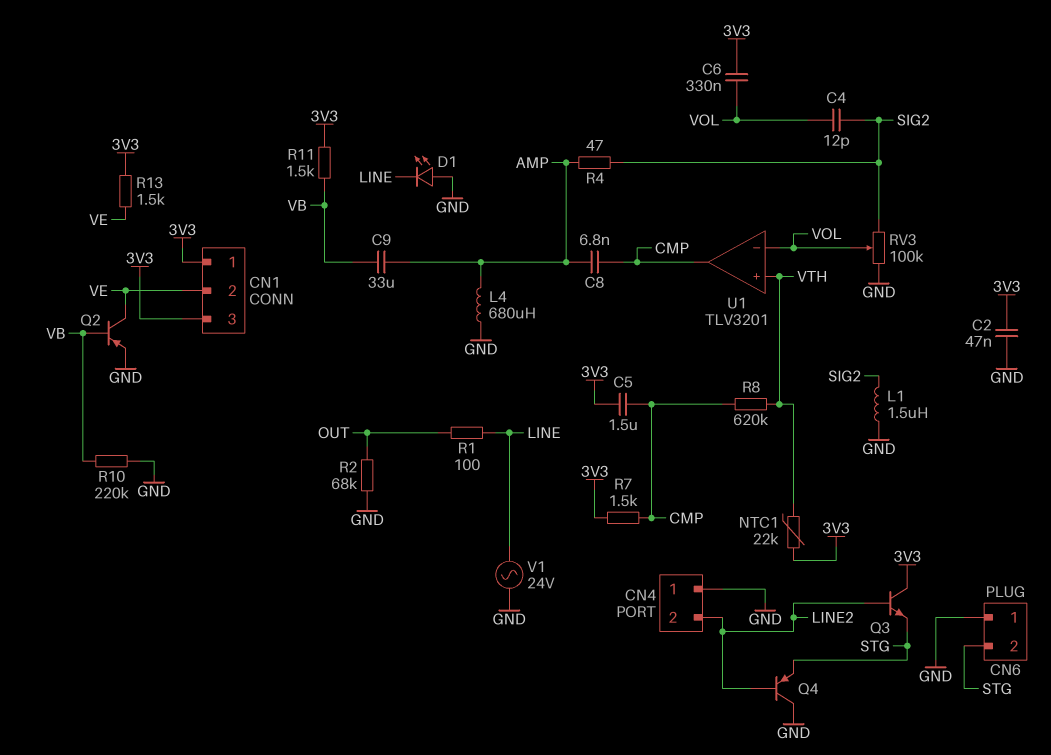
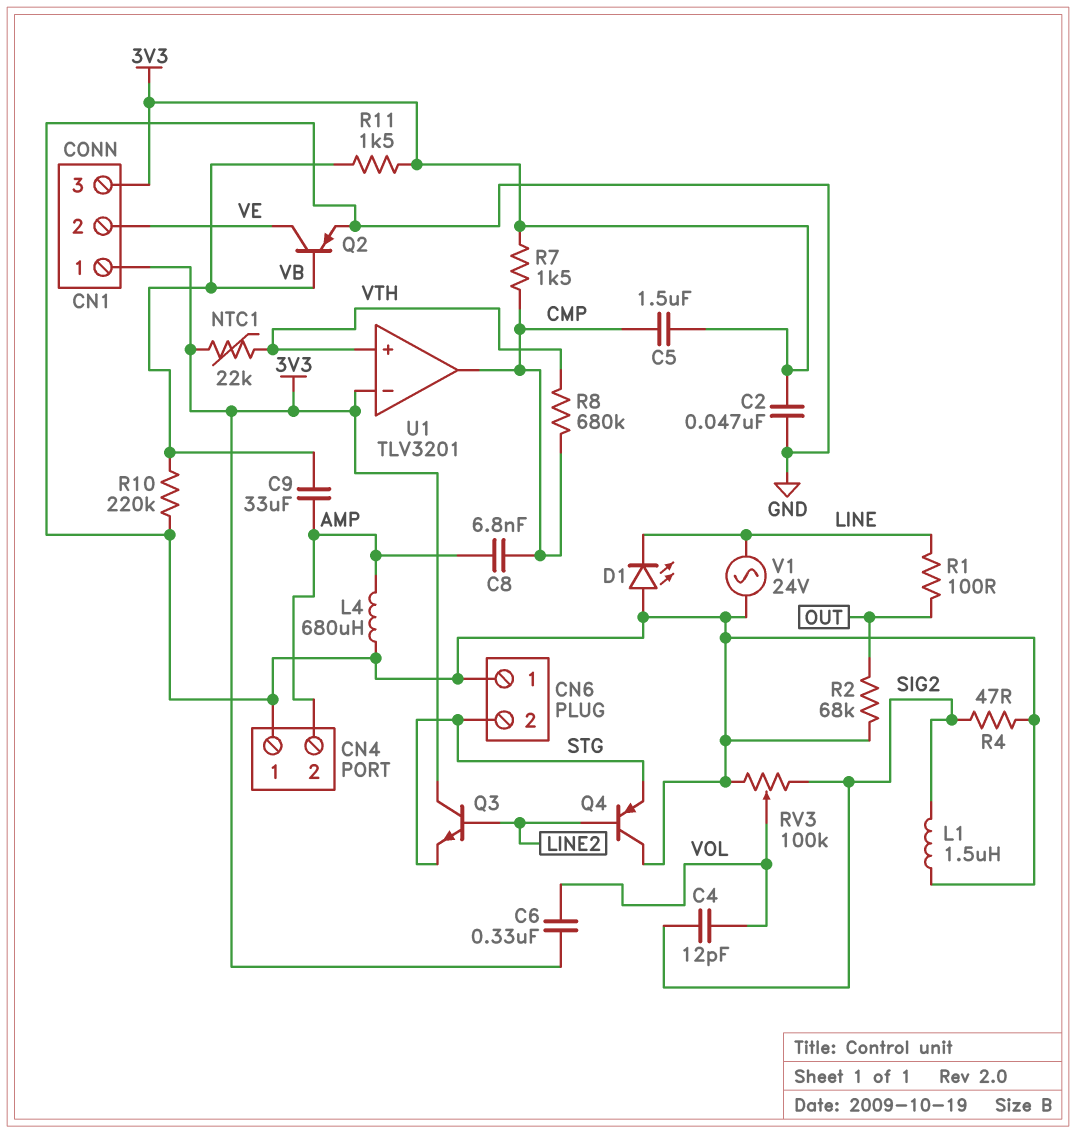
CN4 pin 2: LINE2 -> AMP
R4: 47 (AMP, SIG2) -> 47 (GND, SIG2)
R8: 620k (CMP, VTH) -> 680k (CMP, VTH)
R13: 1.5k (3V3, VE) -> none
U1 pin in-: VOL -> 3V3

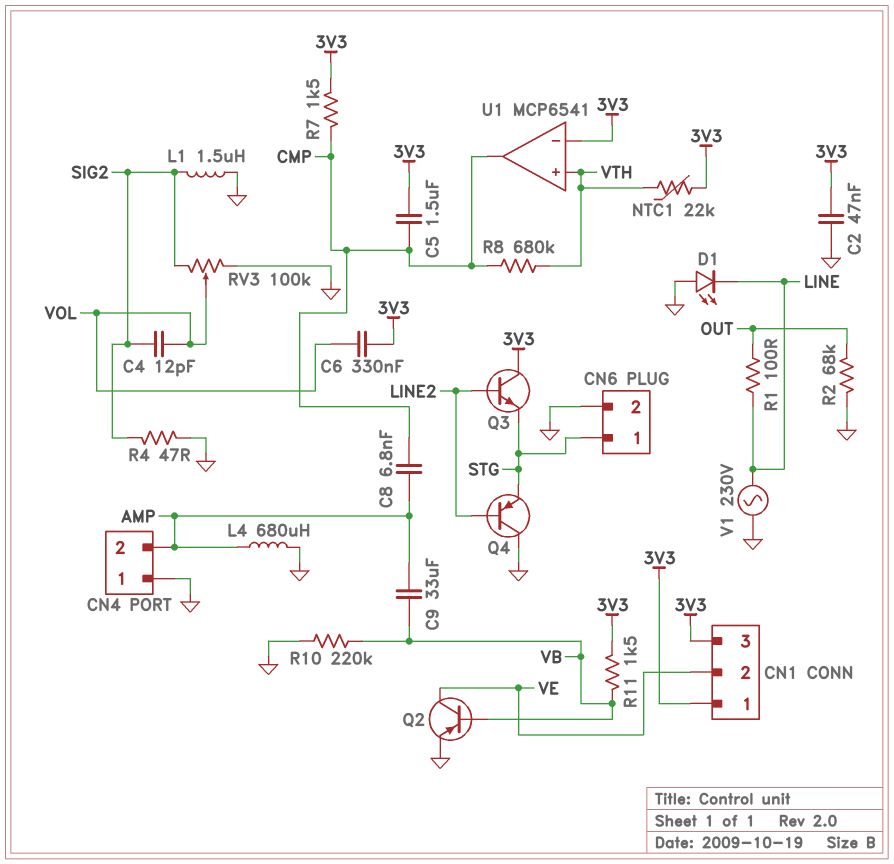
CN6 pin 1: GND -> STG
CN6 pin 2: STG -> GND
U1: TLV3201 -> MCP6541
V1: AC 24V (GND, LINE) -> AC 230V (GND, LINE)

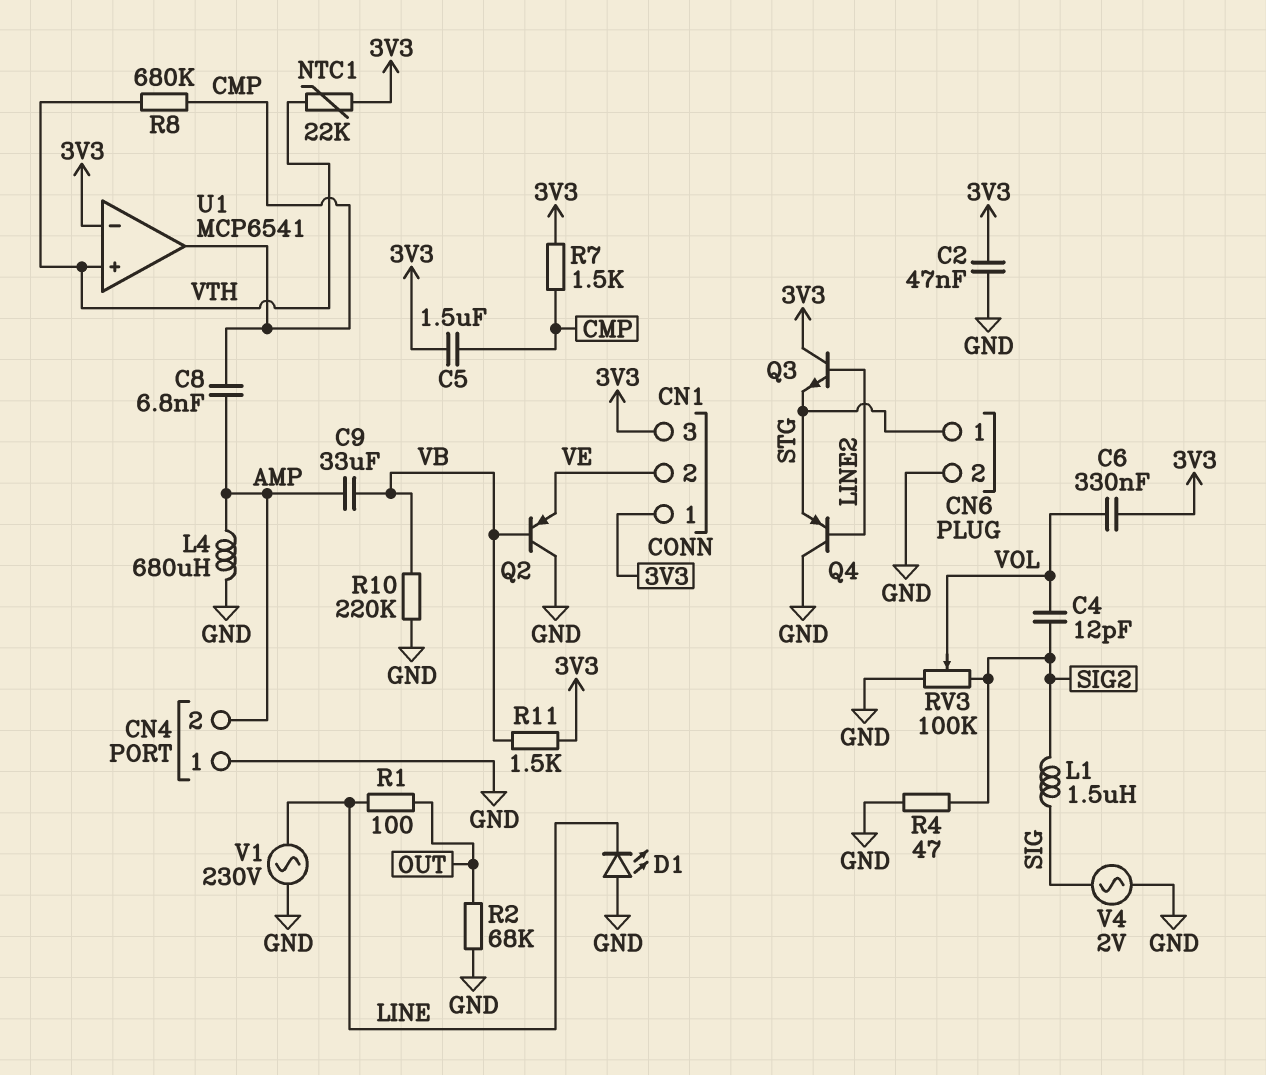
L1: 1.5uH (GND, SIG2) -> 1.5uH (SIG, SIG2)
Q2: PNP (B VB, C VE, E GND) -> PNP (B VB, C GND, E VE)
V4: none -> AC 2V (GND, SIG)

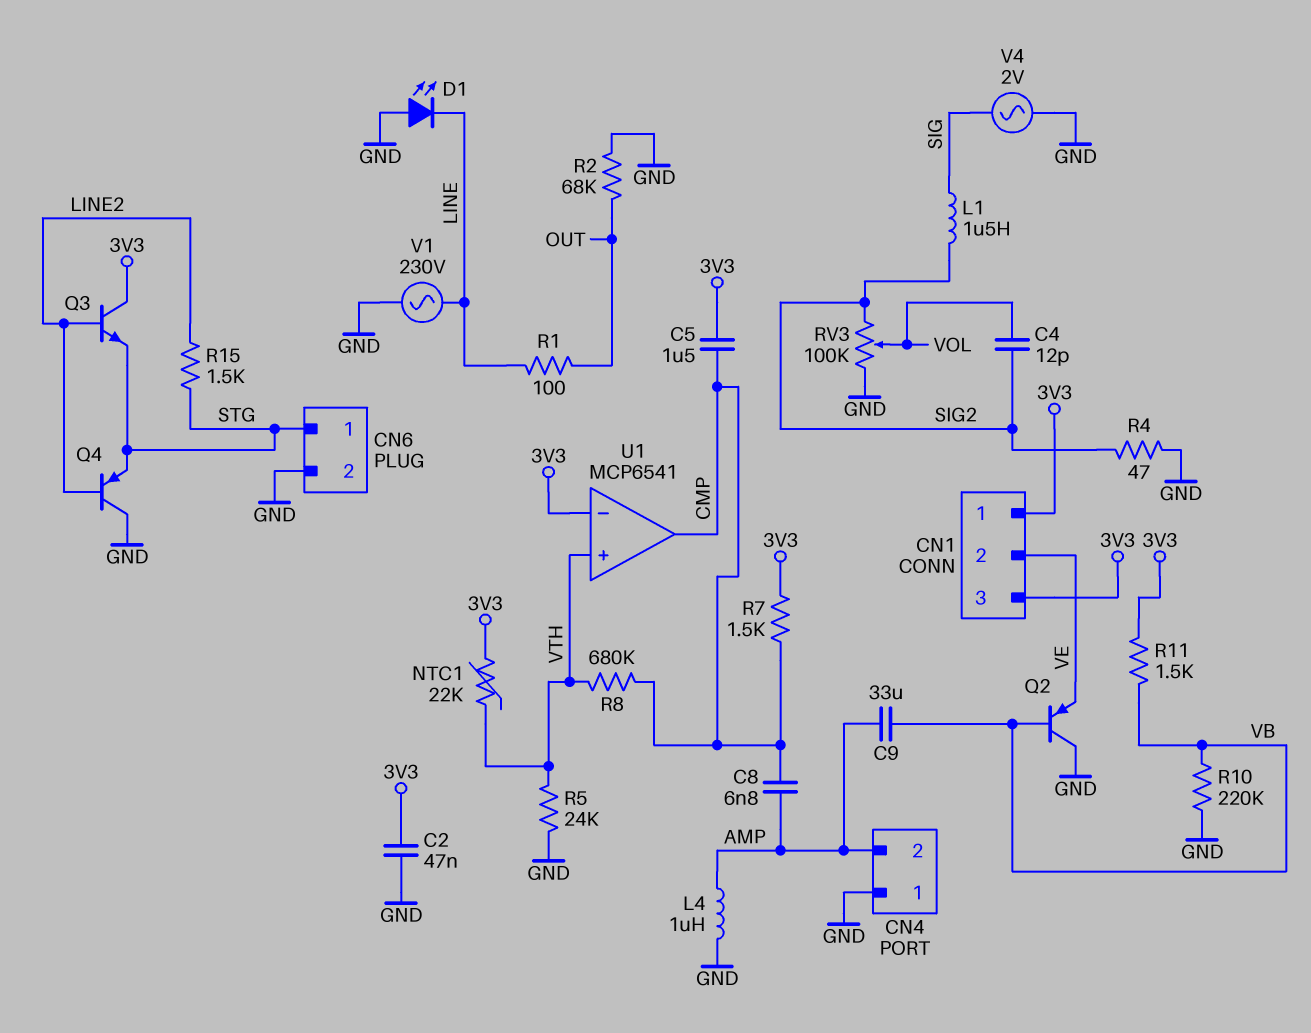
C6: 330nF (3V3, VOL) -> none
L4: 680uH (AMP, GND) -> 1uH (AMP, GND)
R5: none -> 24k (GND, VTH)
R15: none -> 1.5k (LINE2, STG)

